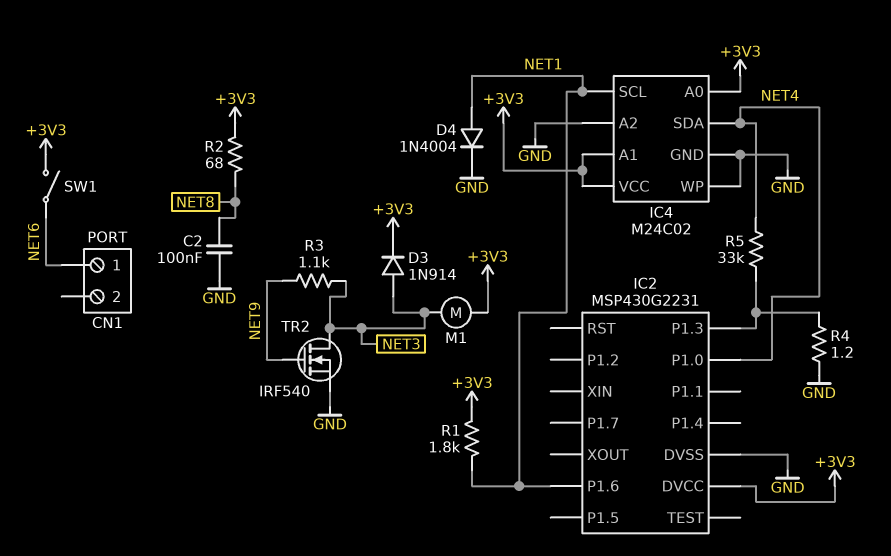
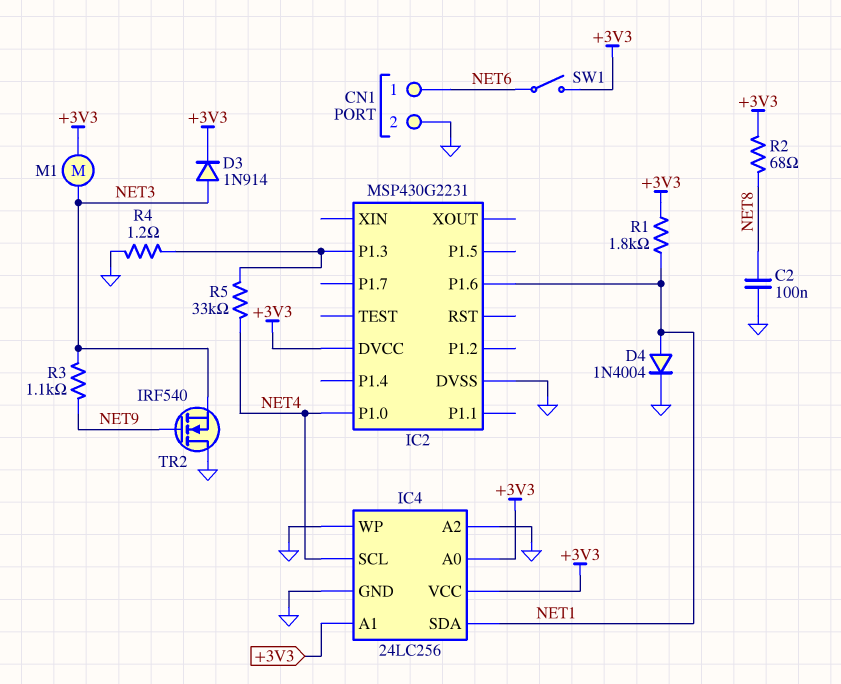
CN1 pin 2: none -> GND
IC4: M24C02 -> 24LC256
IC4 pin SCL: NET1 -> NET4
IC4 pin SDA: NET4 -> NET1
TR2: NMOS IRF540 (G NET9, D NET3, S GND) -> NMOS IRF540 (G NET9, D GND, S NET3)

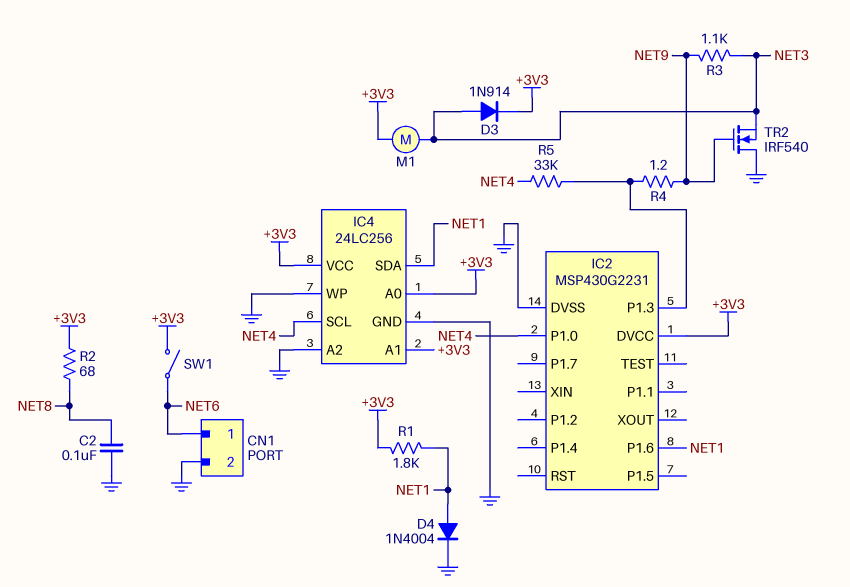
R4: 1.2 (GND, IC2/P1.3) -> 1.2 (IC2/P1.3, NET9)

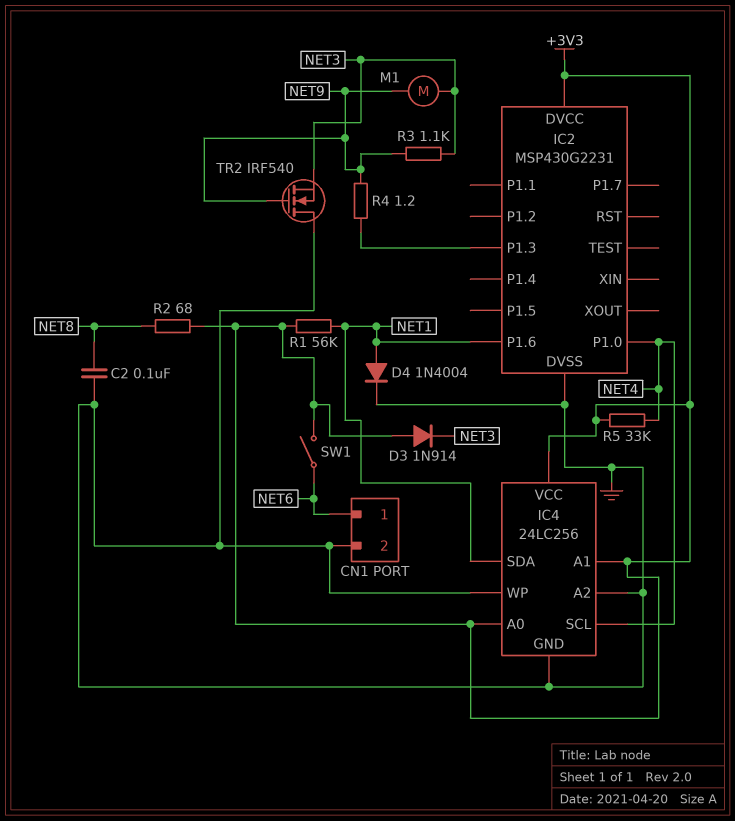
D3: diode 1N914 (A NET3, K +3V3) -> diode 1N914 (A +3V3, K NET3)
M1: motor (+3V3, NET3) -> motor (NET3, NET9)
R1: 1.8k (+3V3, NET1) -> 56k (+3V3, NET1)
R5: 33k (IC2/P1.3, NET4) -> 33k (+3V3, NET4)

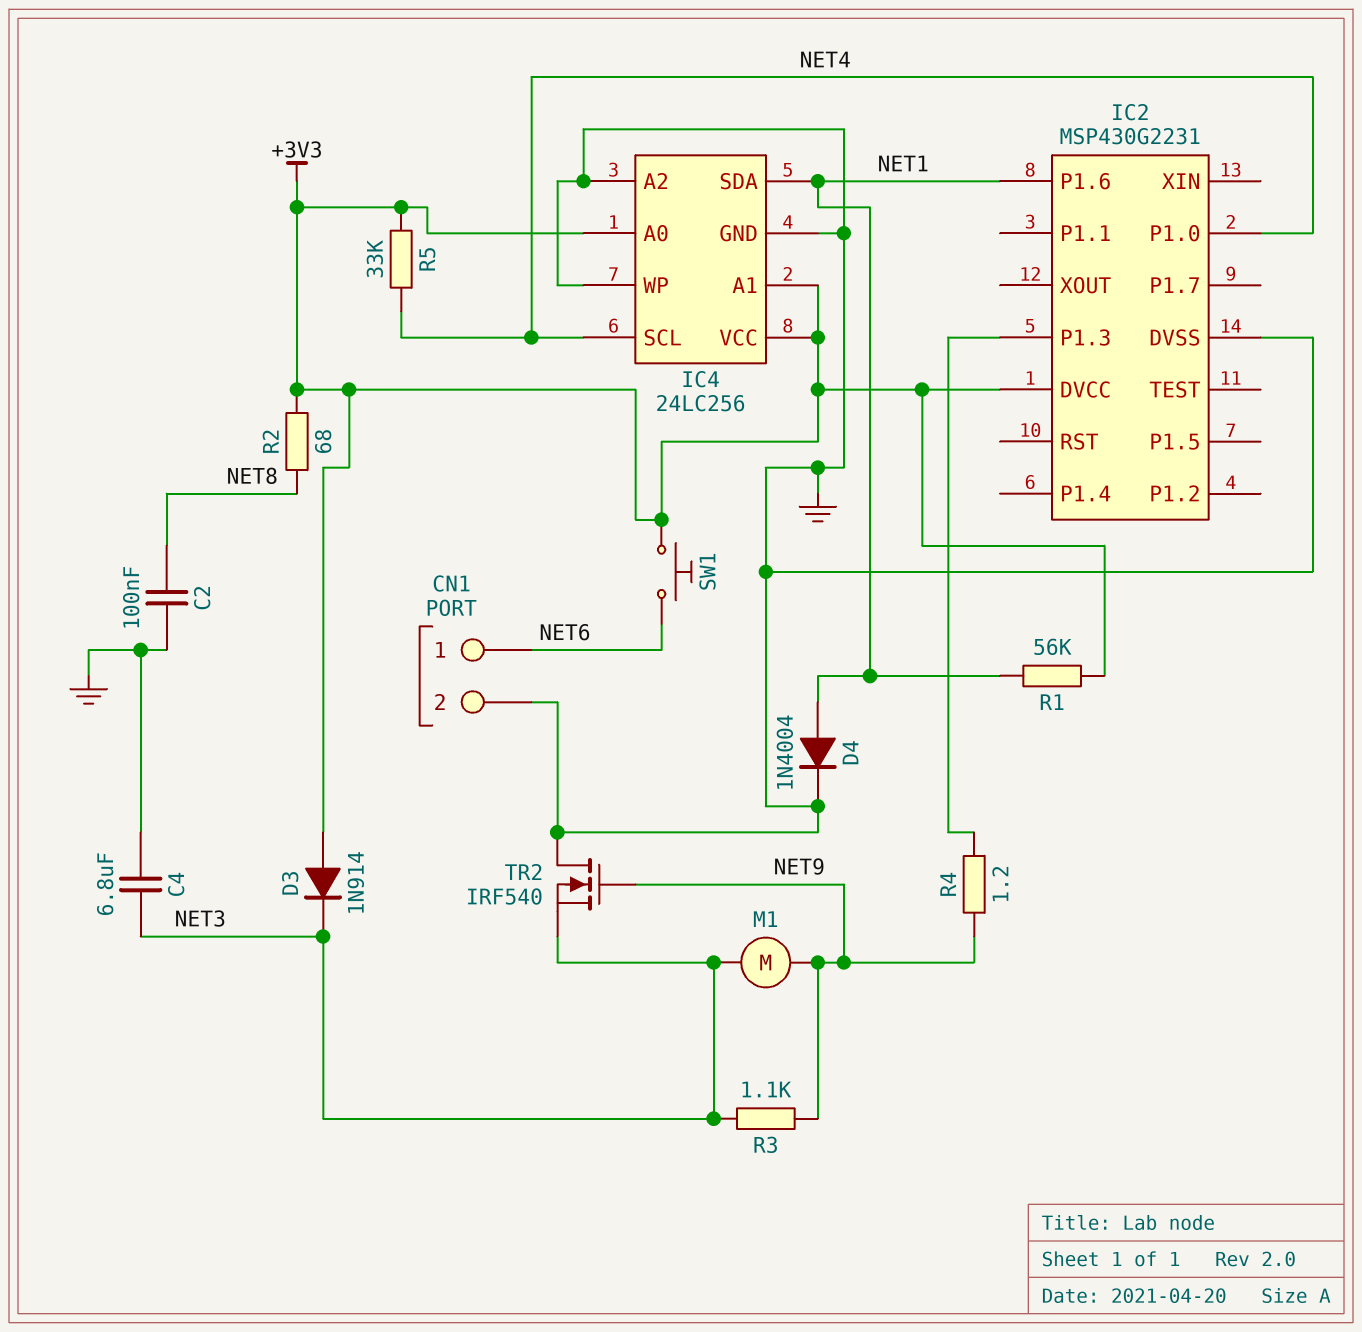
C4: none -> 6.8uF (GND, NET3)
SW1: switch (+3V3, NET6) -> button (+3V3, NET6)

